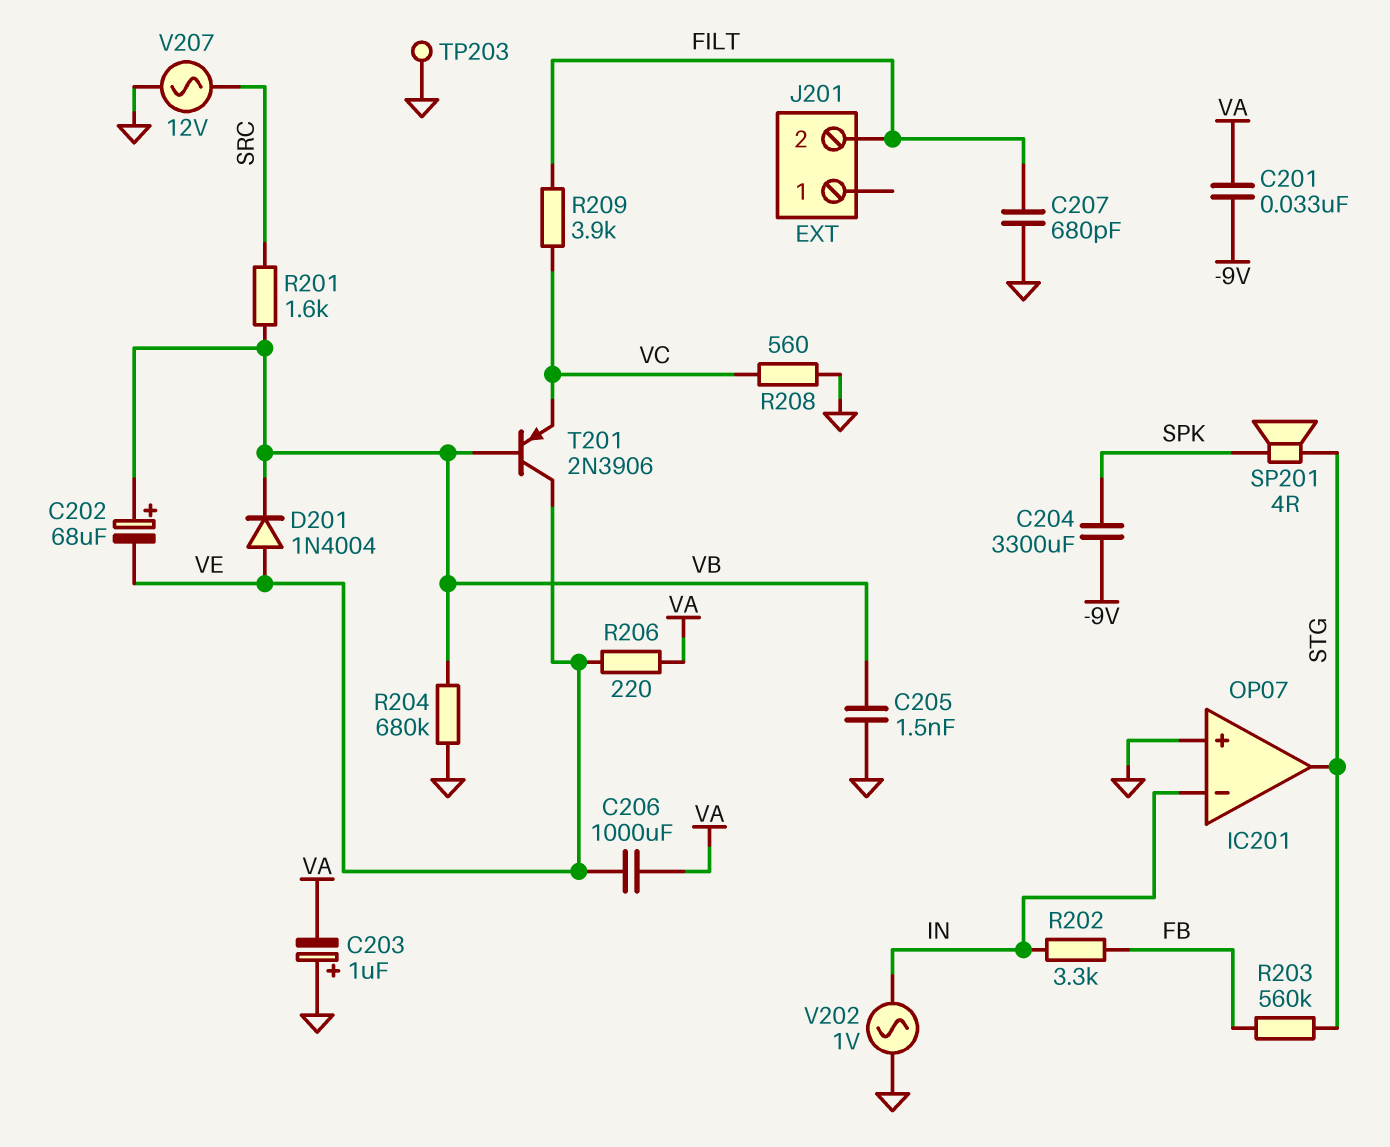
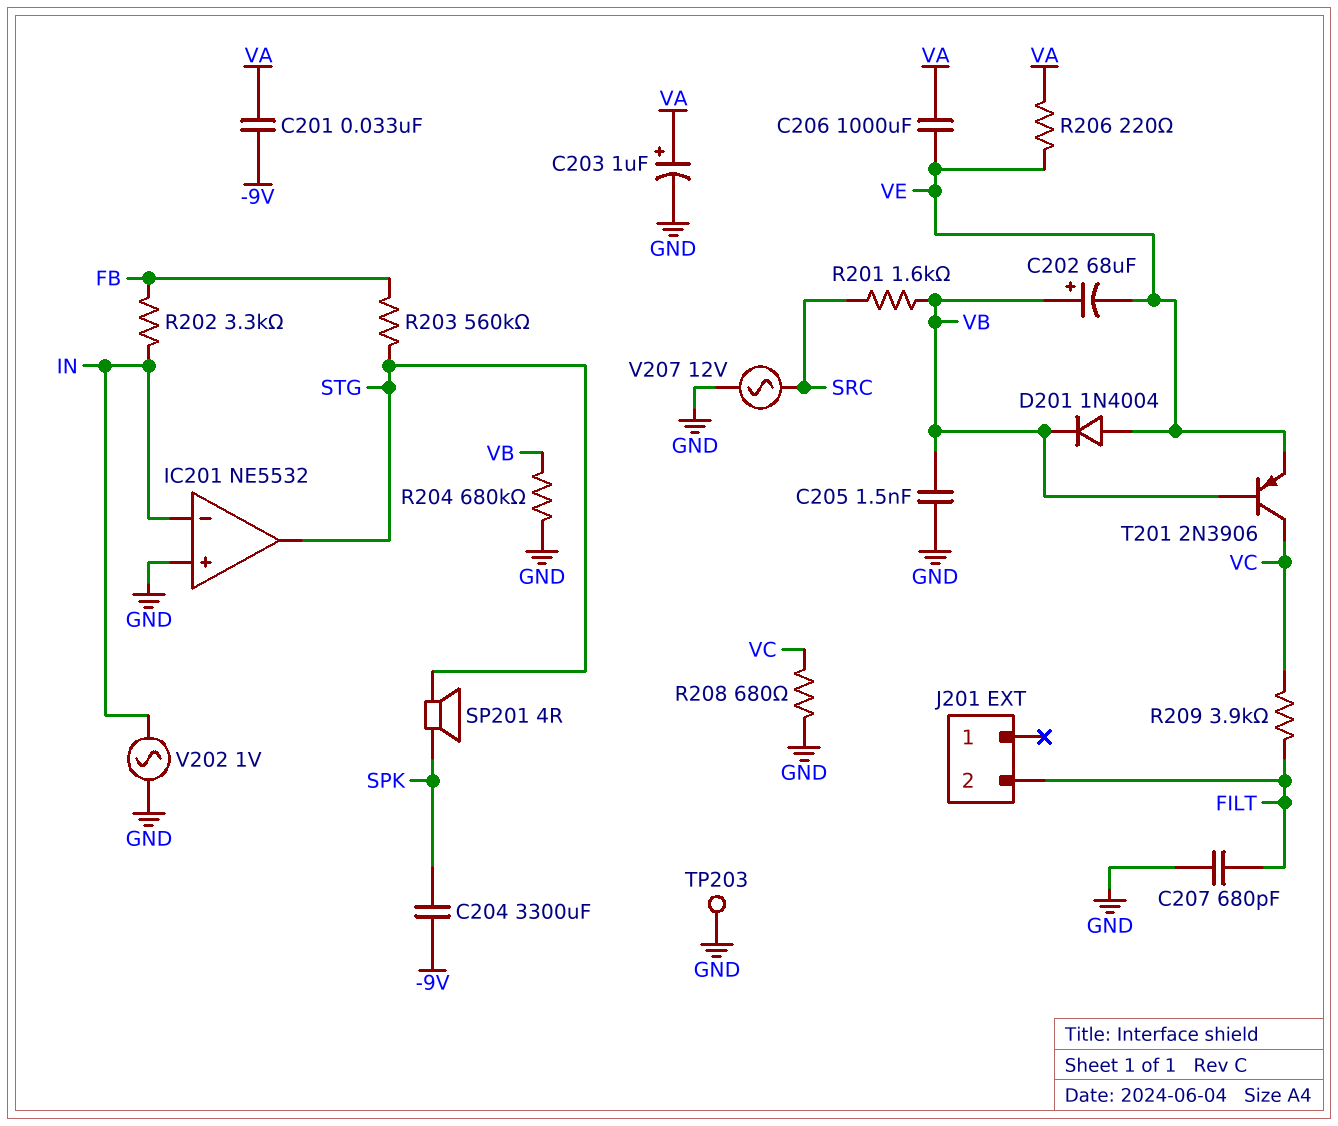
C203: 1uF (plus GND, minus VA) -> 1uF (plus VA, minus GND)
IC201: OP07 -> NE5532
R208: 560 (GND, VC) -> 680 (GND, VC)
T201: PNP 2N3906 (B VB, C VE, E VC) -> PNP 2N3906 (B VB, C VC, E VE)

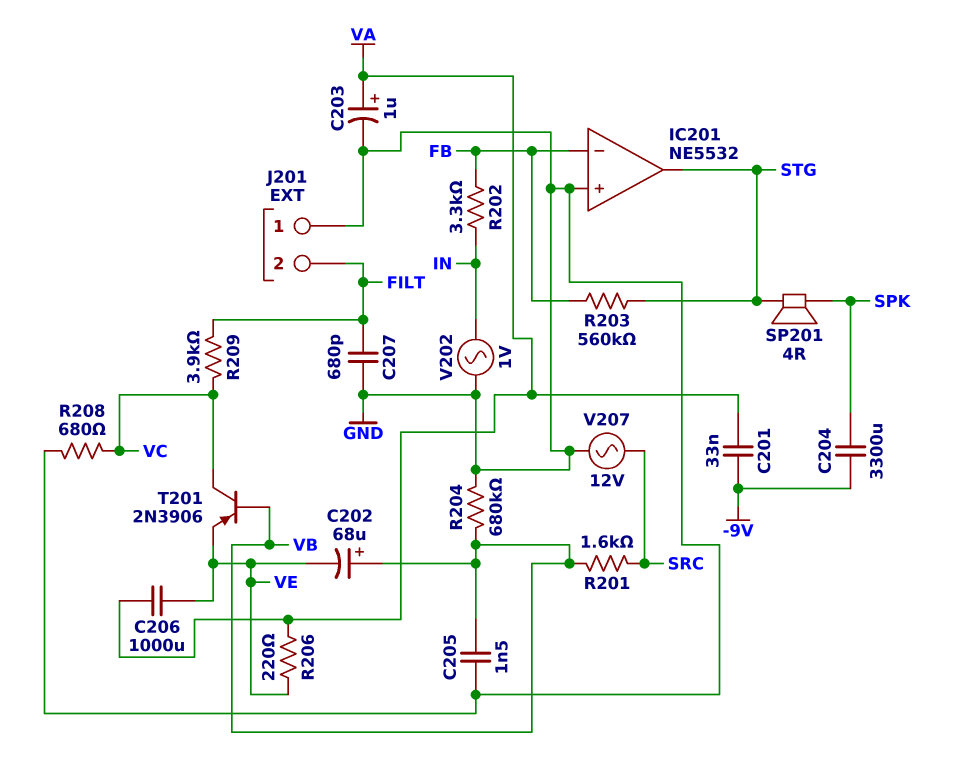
D201: diode 1N4004 (A VE, K VB) -> none
IC201 pin in-: IN -> FB
J201 pin 1: none -> GND
TP203: test point (GND) -> none

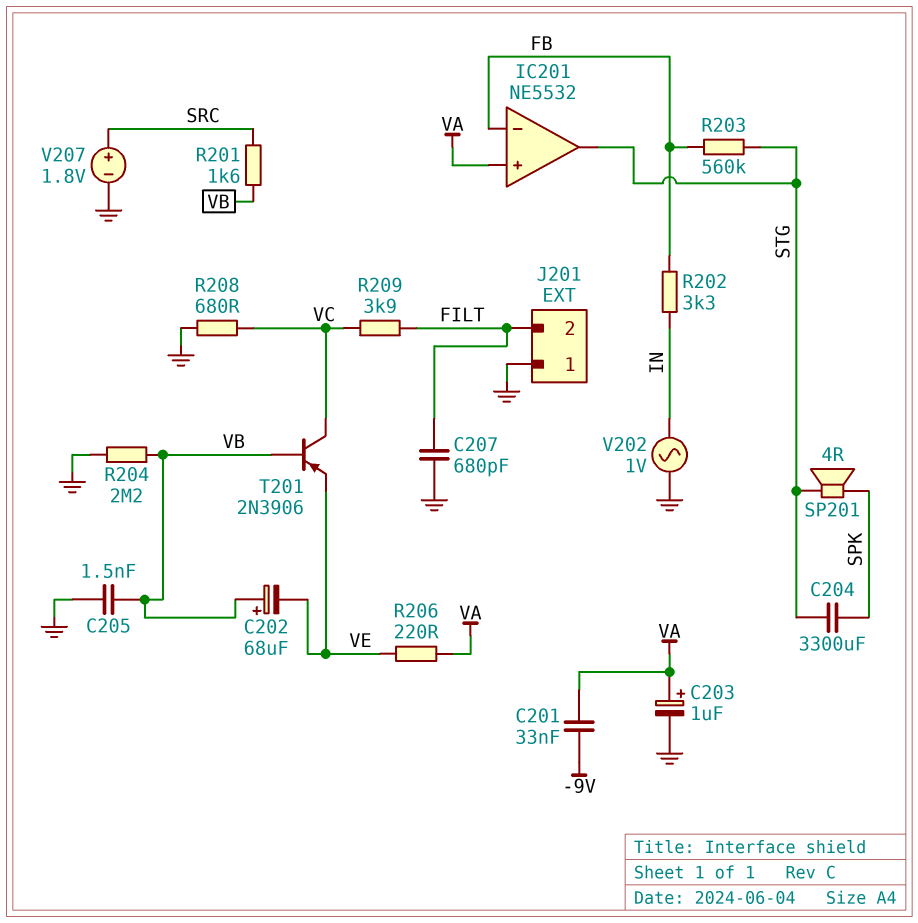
C204: 3300uF (-9V, SPK) -> 3300uF (SPK, STG)
C206: 1000uF (VA, VE) -> none
IC201 pin in+: GND -> VA
R204: 680k (GND, VB) -> 2.2M (GND, VB)
V207: AC 12V (GND, SRC) -> 1.8V (plus SRC, minus GND)

